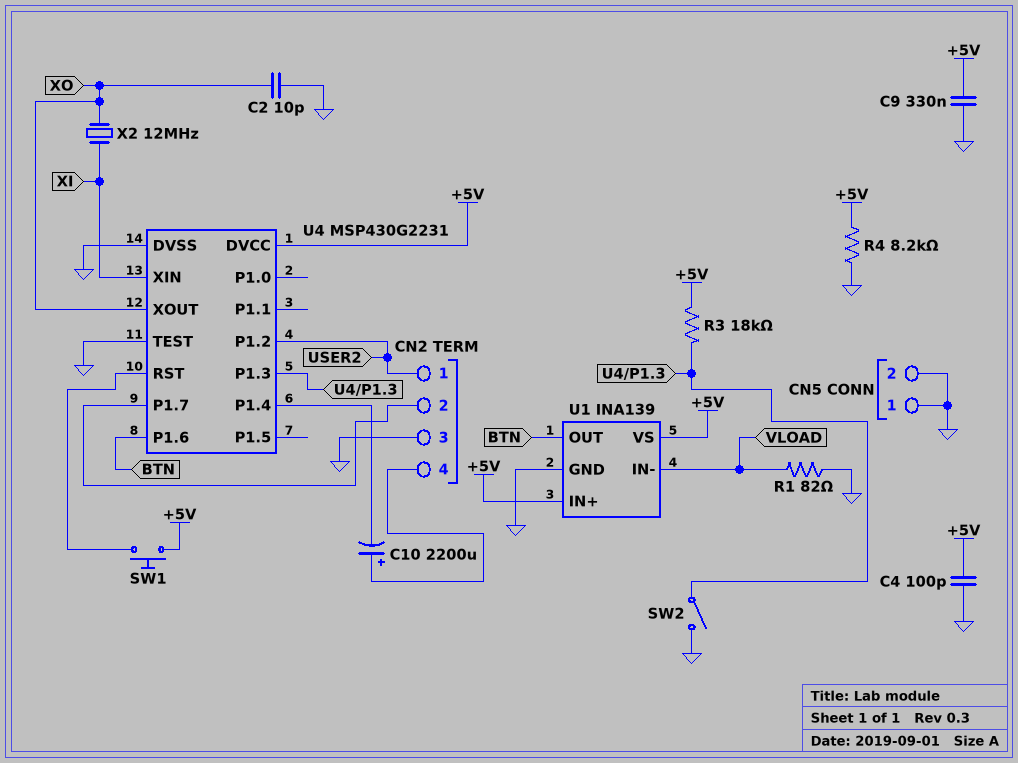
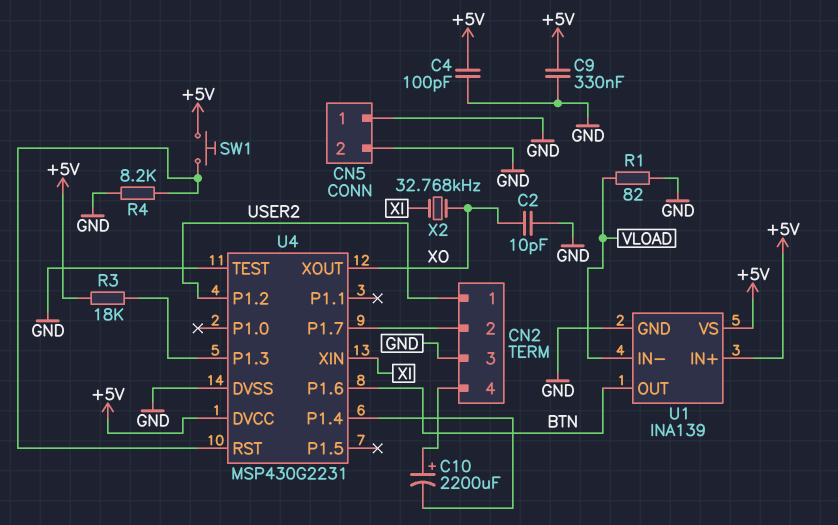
R4: 8.2k (+5V, GND) -> 8.2k (GND, U4/RST)
SW2: switch (GND, U4/P1.3) -> none
X2: 12MHz (XI, XO) -> 32.768kHz (XI, XO)

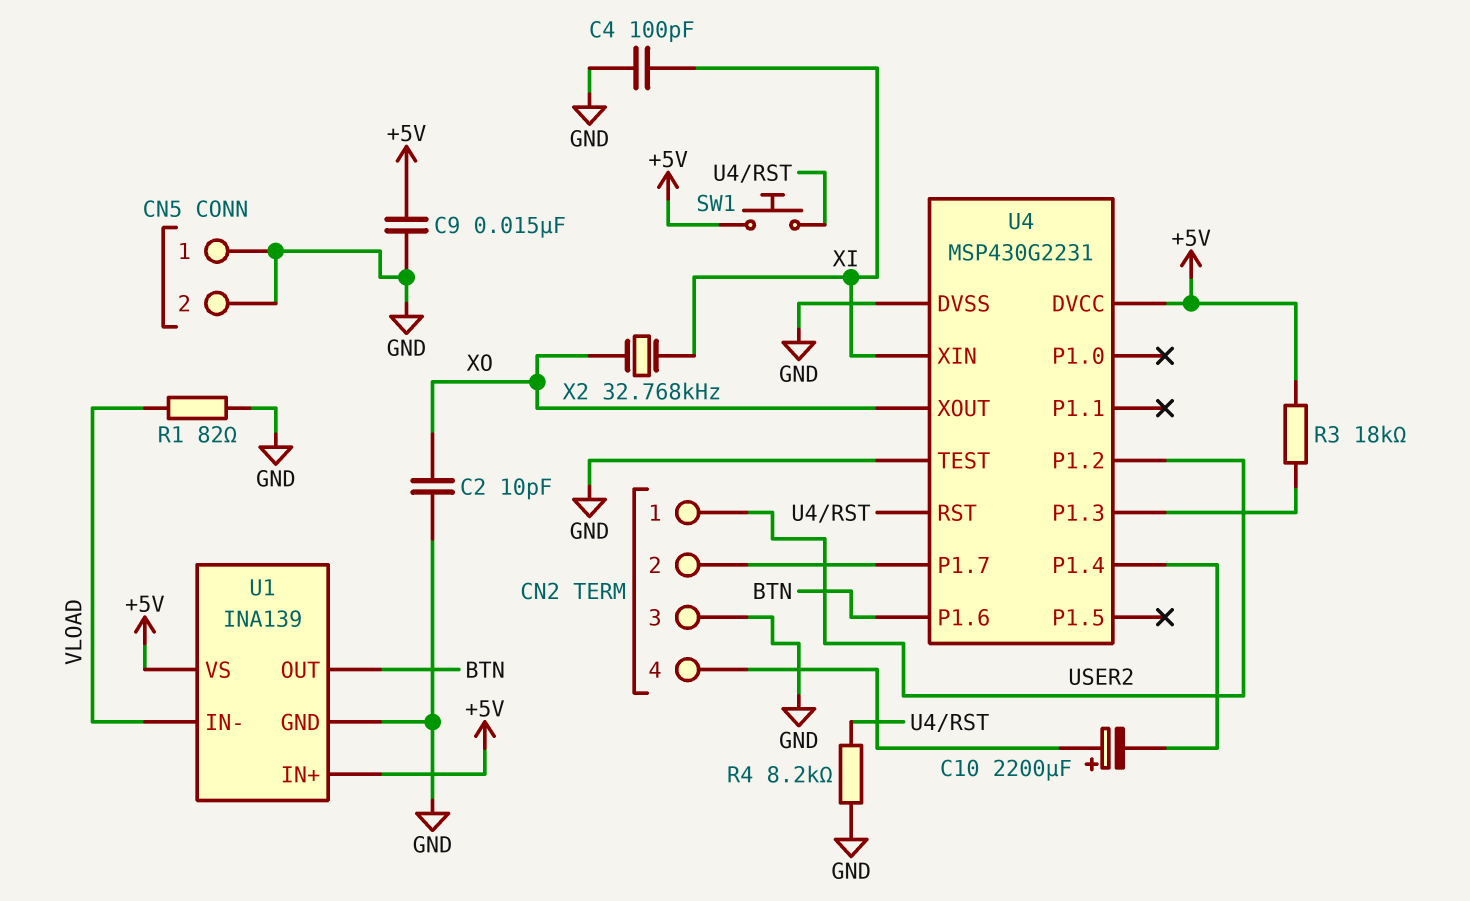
C4: 100pF (+5V, GND) -> 100pF (GND, XI)
C9: 330nF (+5V, GND) -> 15nF (+5V, GND)

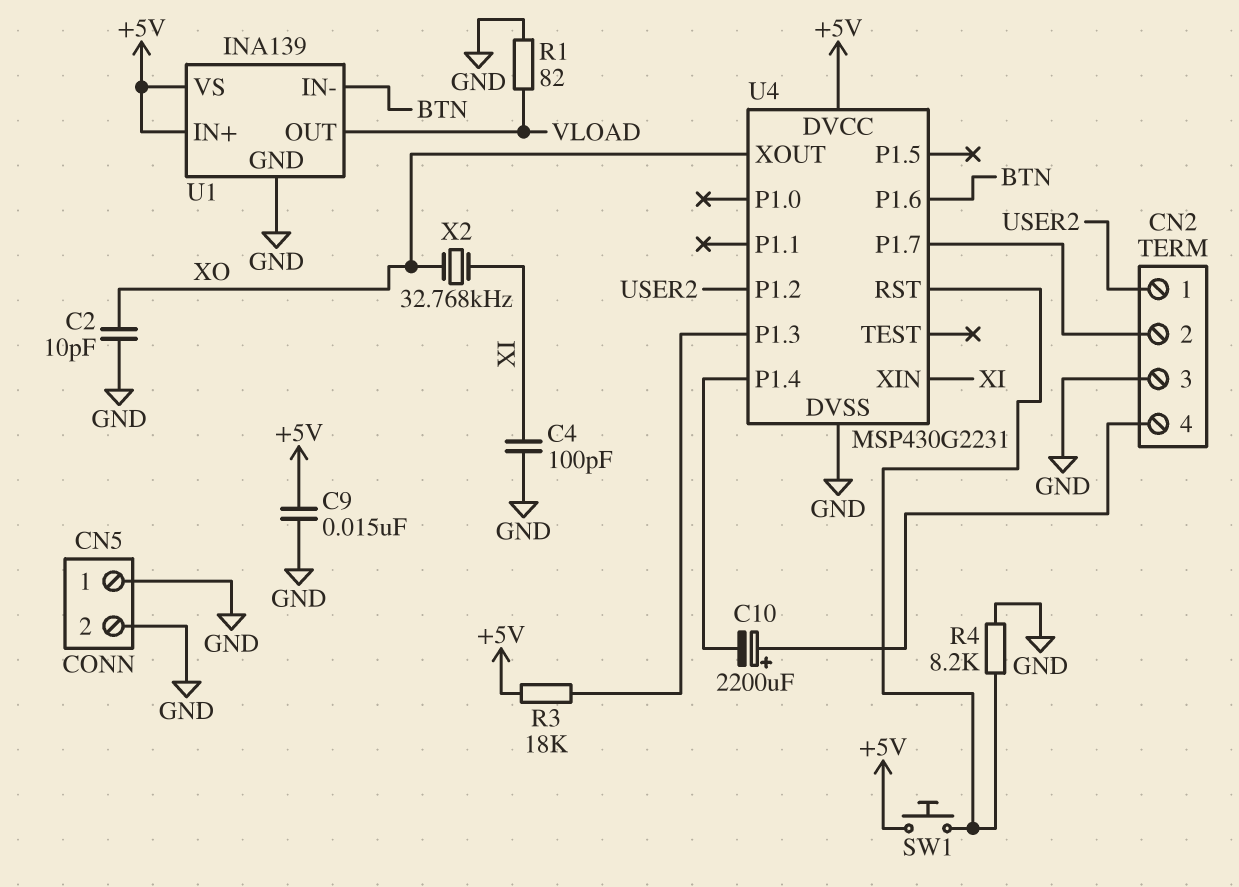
U1 pin IN-: VLOAD -> BTN
U1 pin OUT: BTN -> VLOAD
U4 pin TEST: GND -> none

